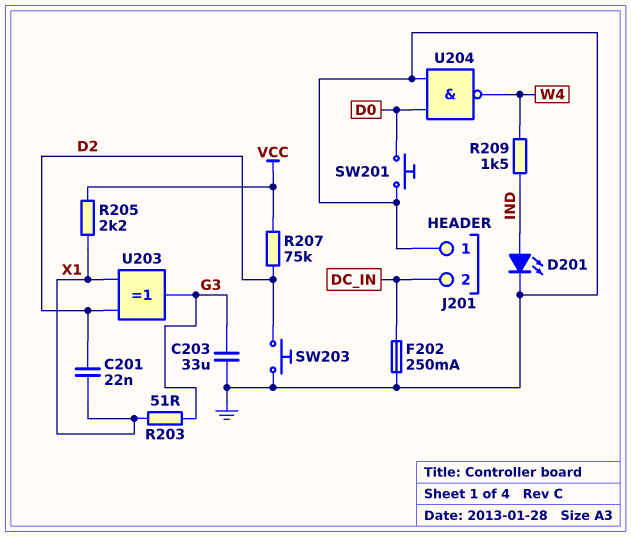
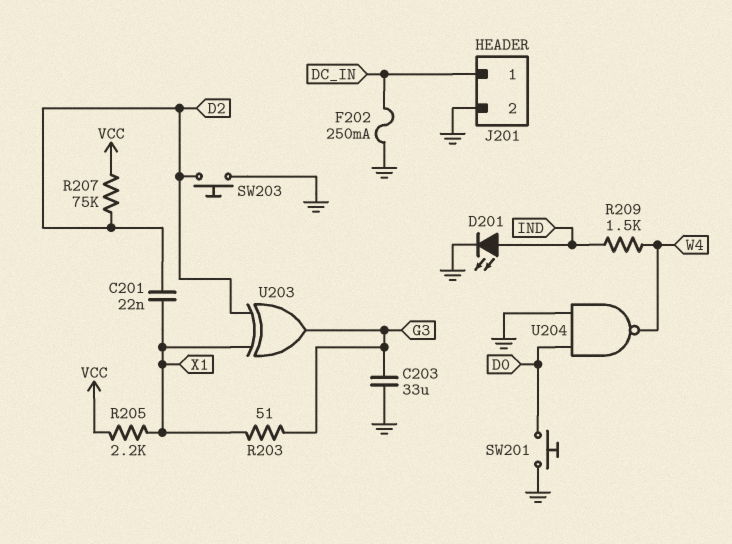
J201 pin 1: GND -> DC_IN
J201 pin 2: DC_IN -> GND

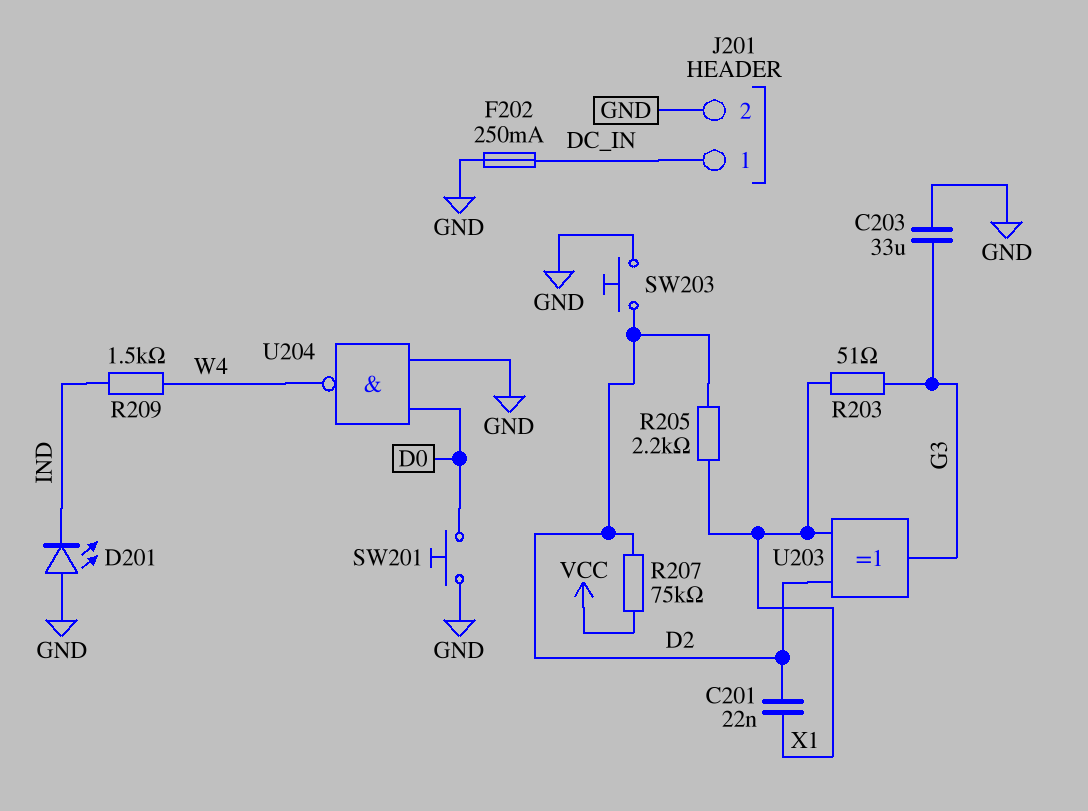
D201: LED (A IND, K GND) -> LED (A GND, K IND)
R205: 2.2k (VCC, X1) -> 2.2k (D2, X1)

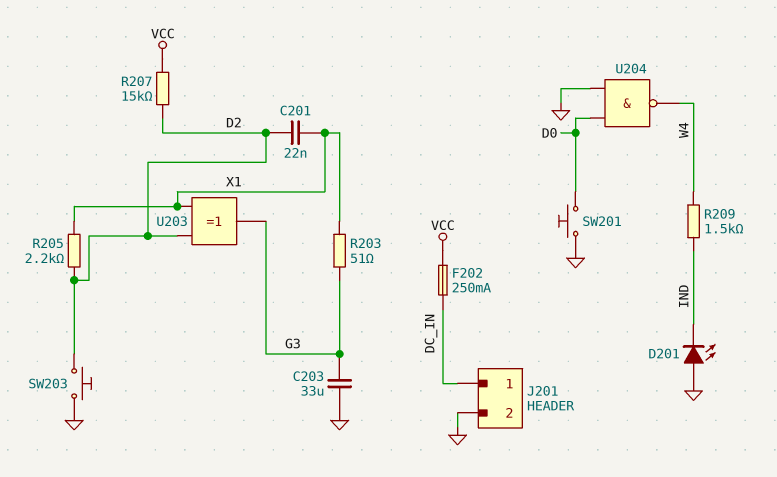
F202: 250mA (DC_IN, GND) -> 250mA (DC_IN, VCC)
R207: 75k (D2, VCC) -> 15k (D2, VCC)

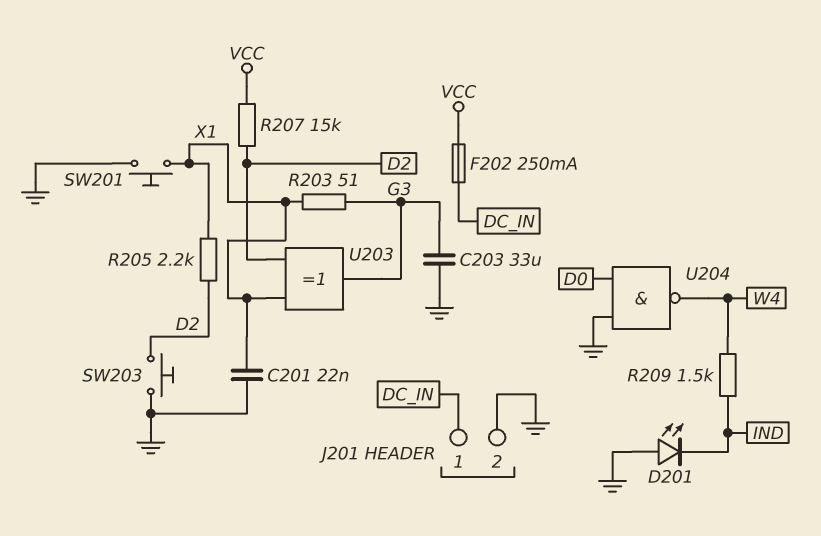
C201: 22nF (D2, X1) -> 22nF (GND, X1)
SW201: button (D0, GND) -> button (GND, X1)

